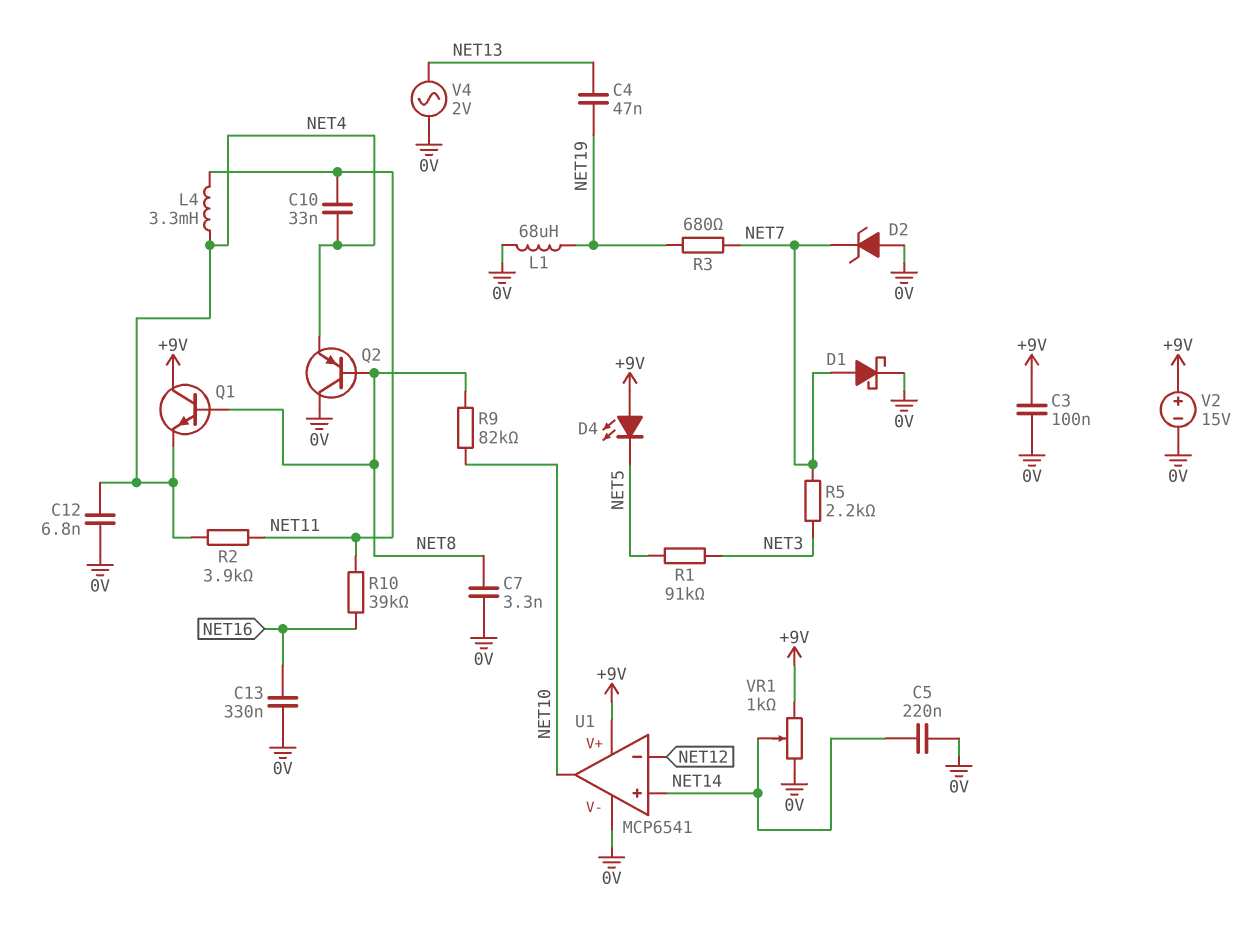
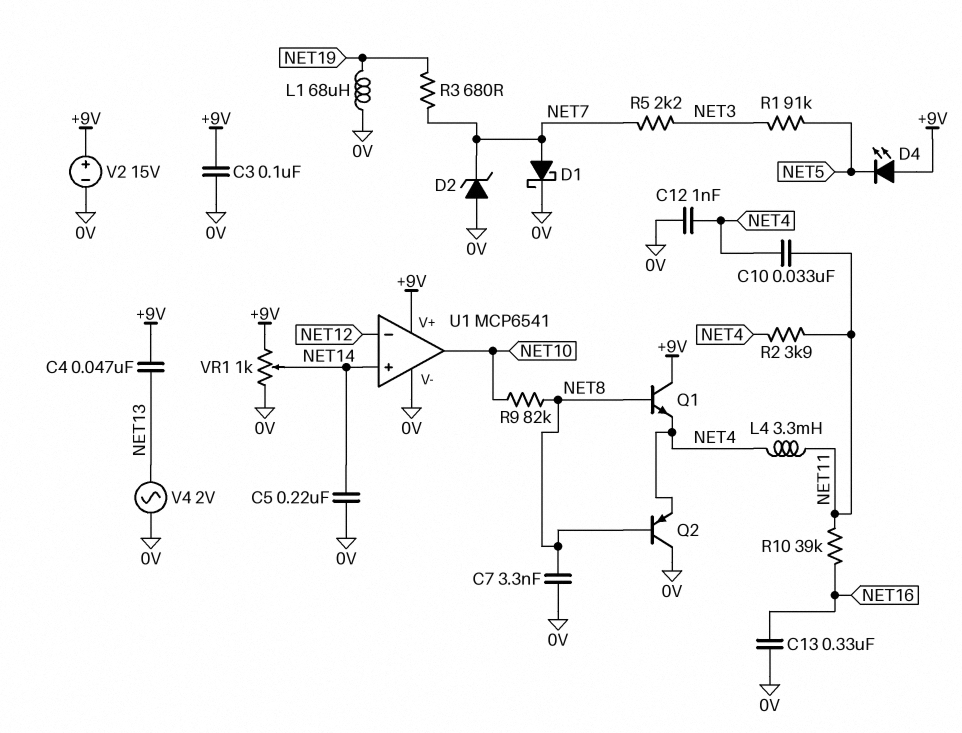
C4: 47nF (NET13, NET19) -> 47nF (+9V, NET13)
C12: 6.8nF (0V, NET4) -> 1nF (0V, NET4)

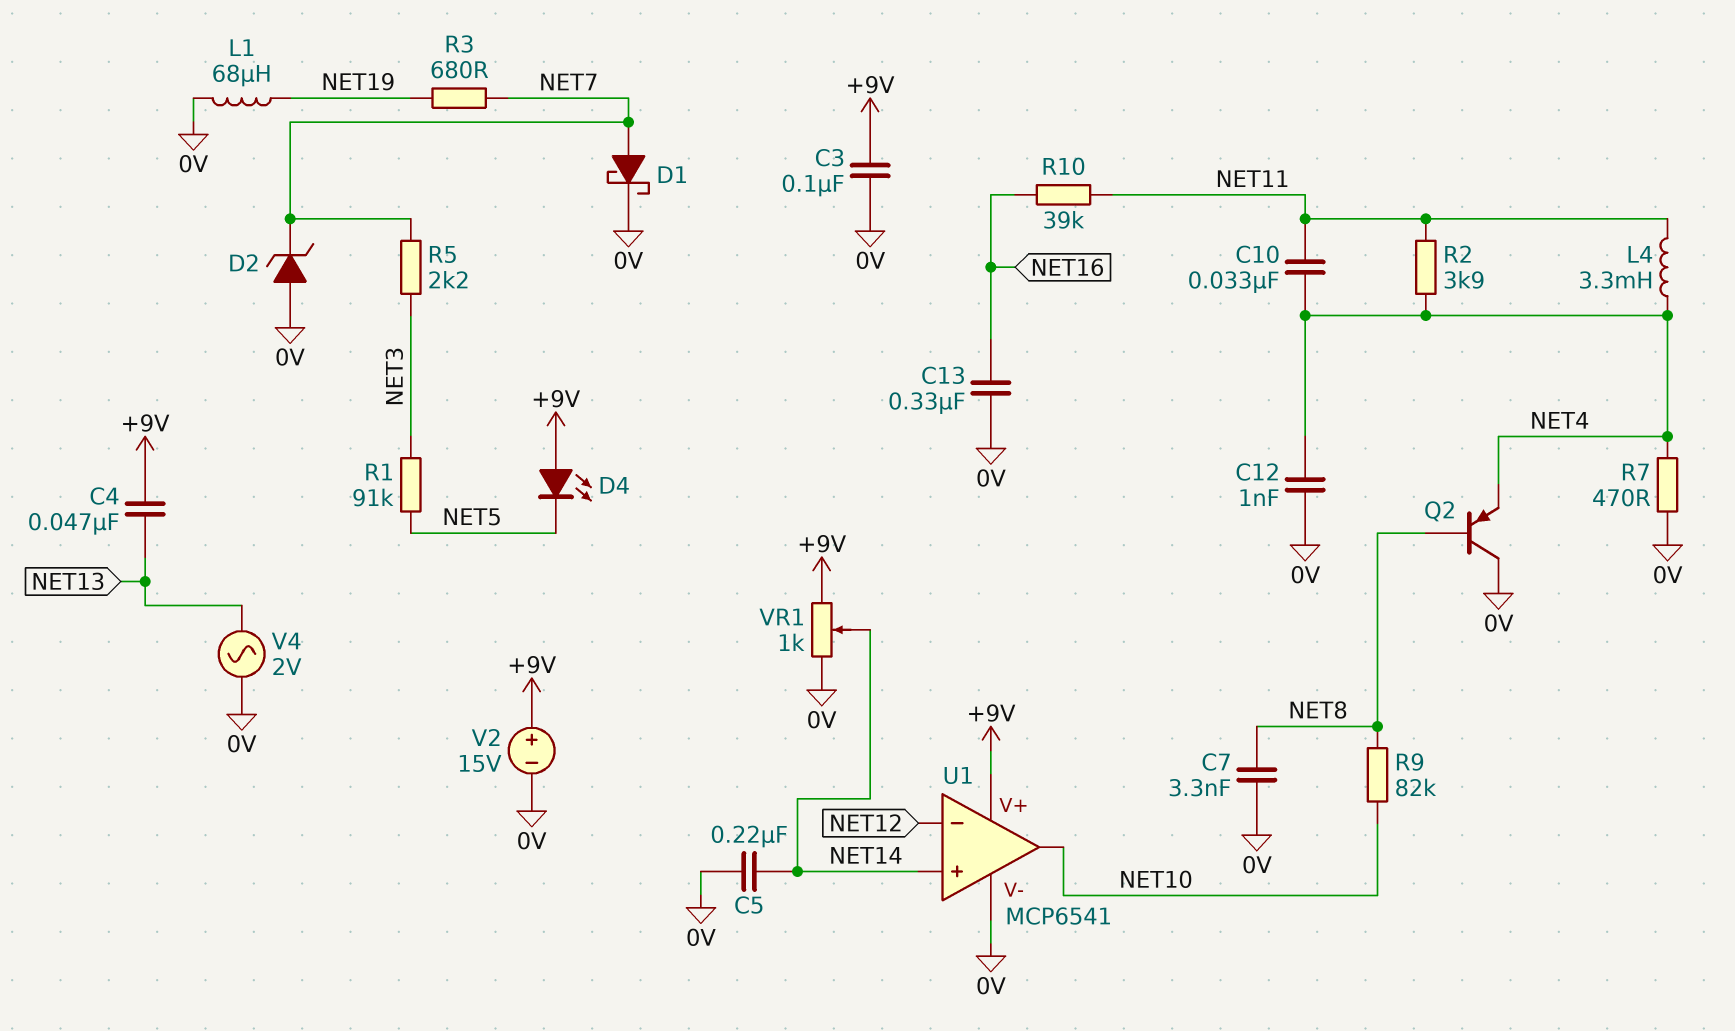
Q1: NPN (B NET8, C +9V, E NET4) -> none
R7: none -> 470 (0V, NET4)

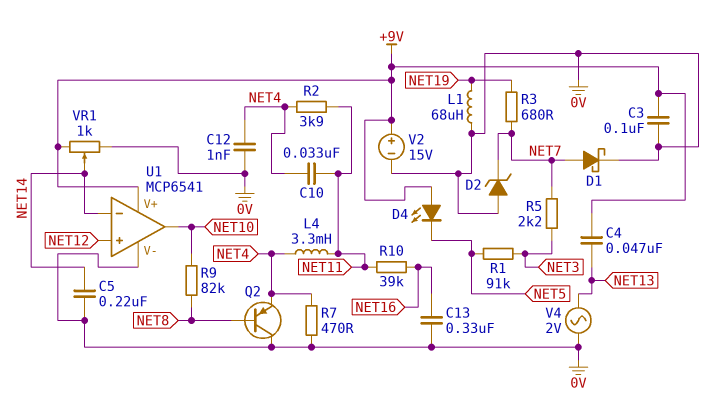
C7: 3.3nF (0V, NET8) -> none
U1 pin in+: NET14 -> NET12
U1 pin in-: NET12 -> NET14

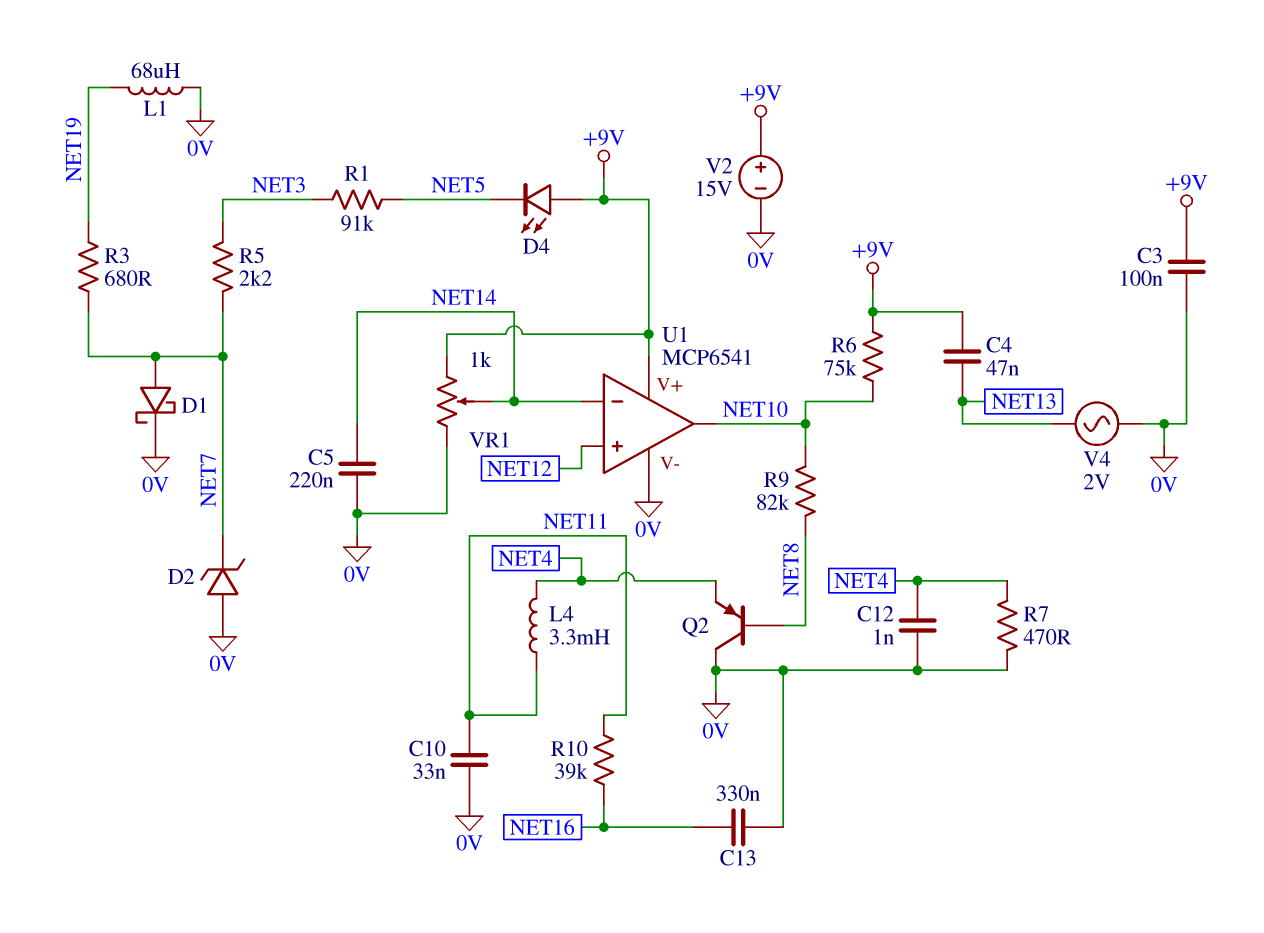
C10: 33nF (NET4, NET11) -> 33nF (0V, NET11)
R2: 3.9k (NET4, NET11) -> none
R6: none -> 75k (+9V, NET10)

